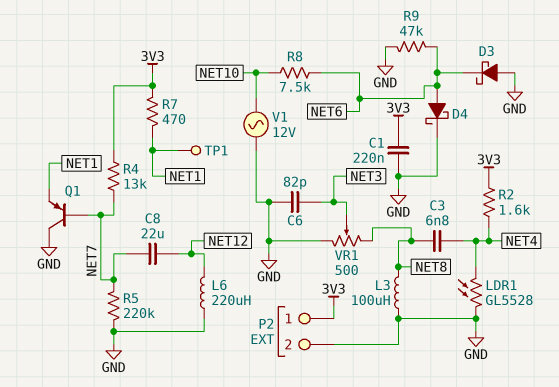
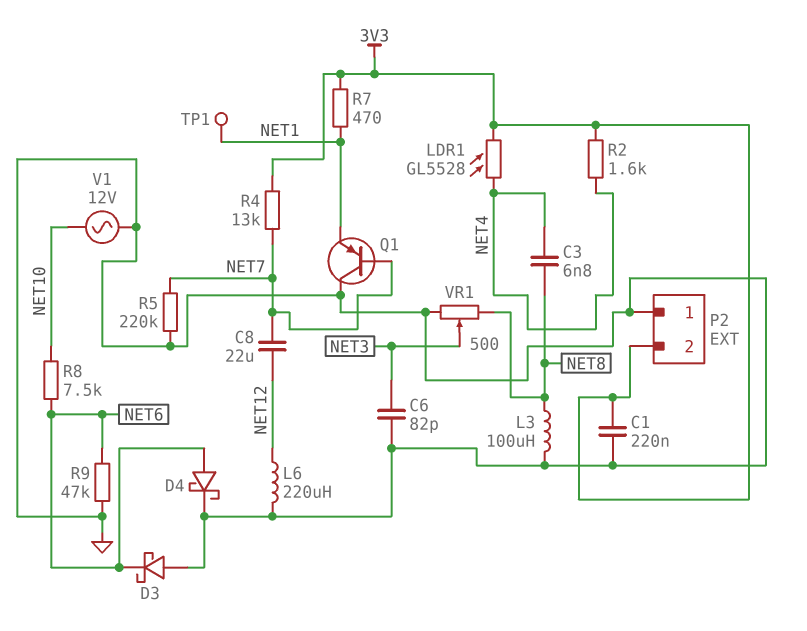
LDR1: GL5528 (GND, NET4) -> GL5528 (3V3, NET4)
P2 pin 1: 3V3 -> GND
P2 pin 2: GND -> 3V3

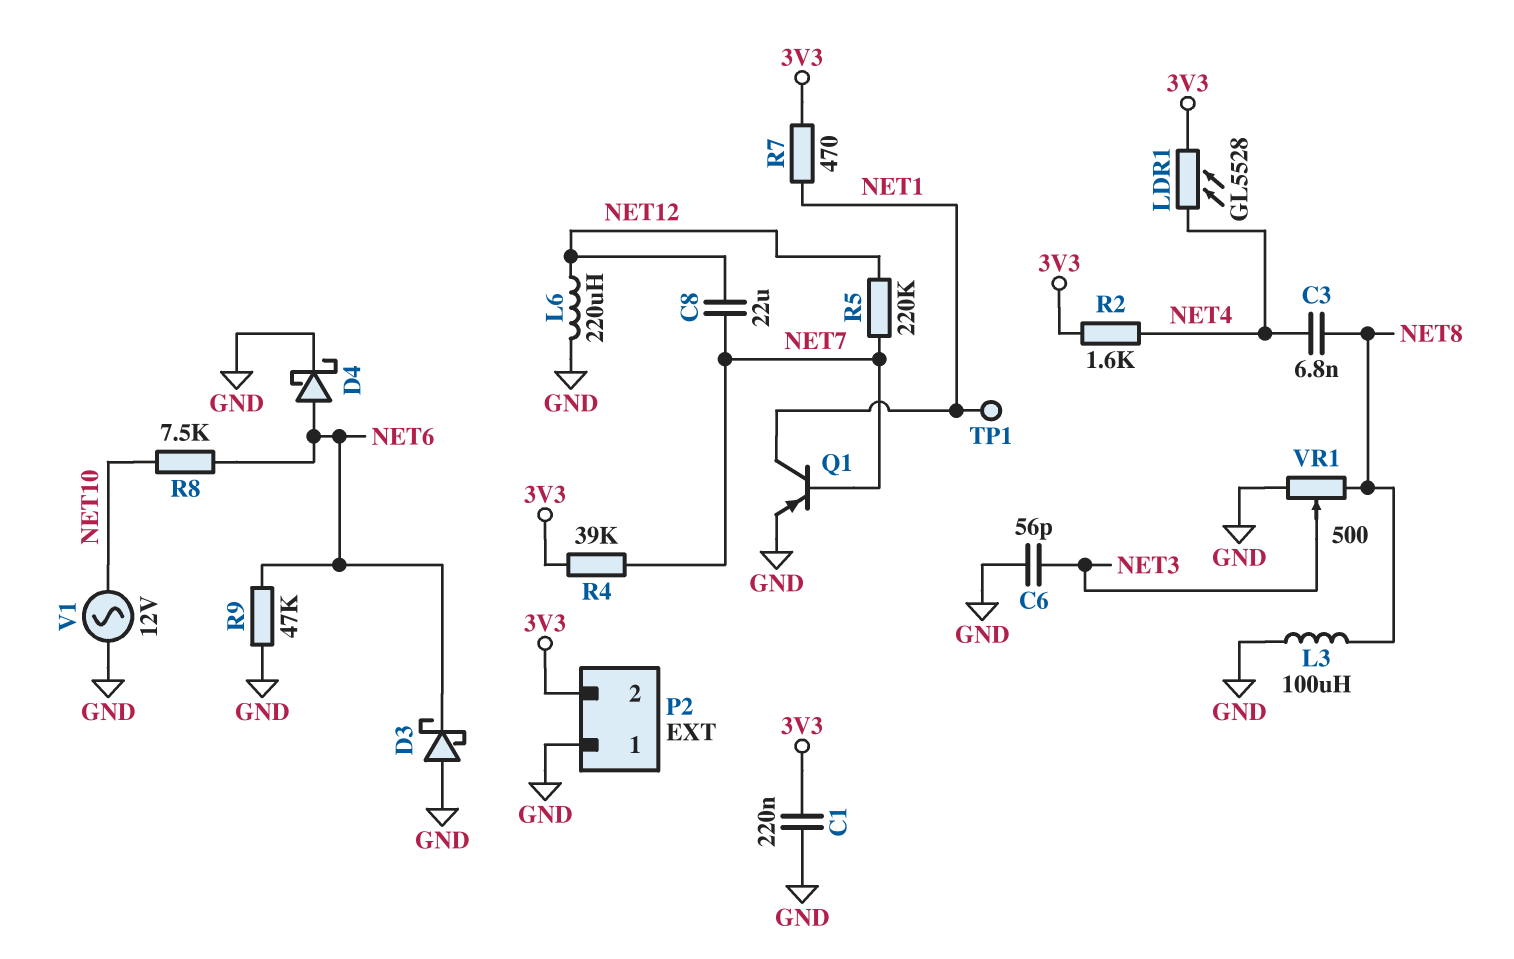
C6: 82pF (GND, NET3) -> 56pF (GND, NET3)
Q1: PNP (B NET7, C GND, E NET1) -> PNP (B NET7, C NET1, E GND)
R4: 13k (3V3, NET7) -> 39k (3V3, NET7)
R5: 220k (GND, NET7) -> 220k (NET7, NET12)

